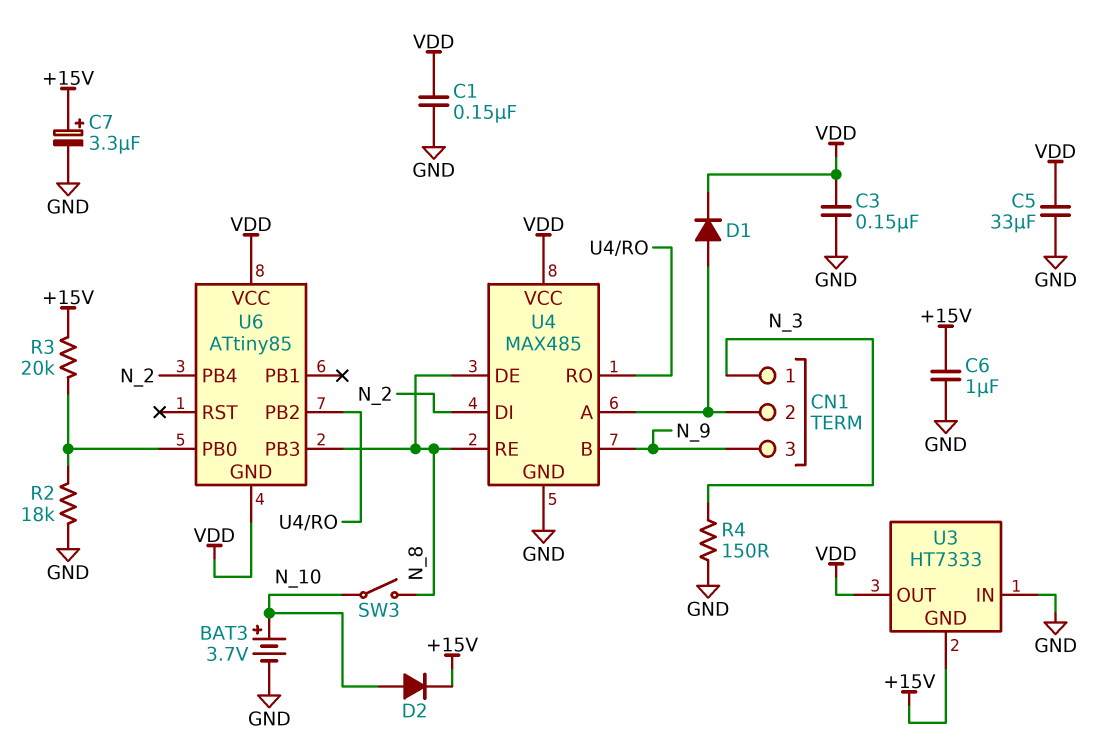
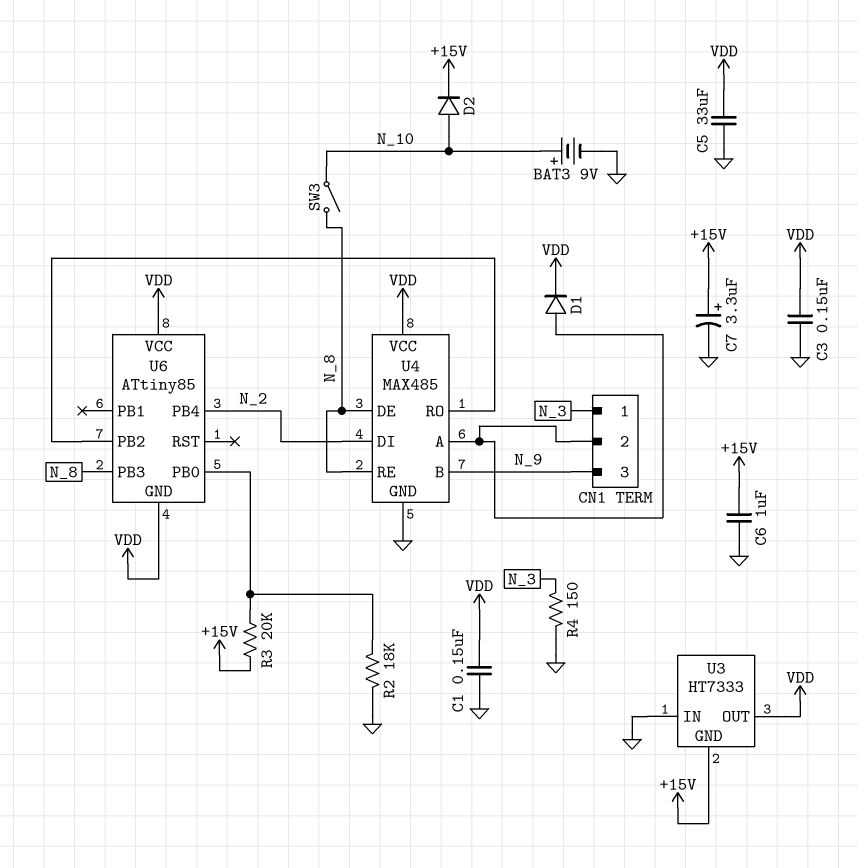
BAT3: 3.7V (plus N_10, minus GND) -> 9V (plus N_10, minus GND)

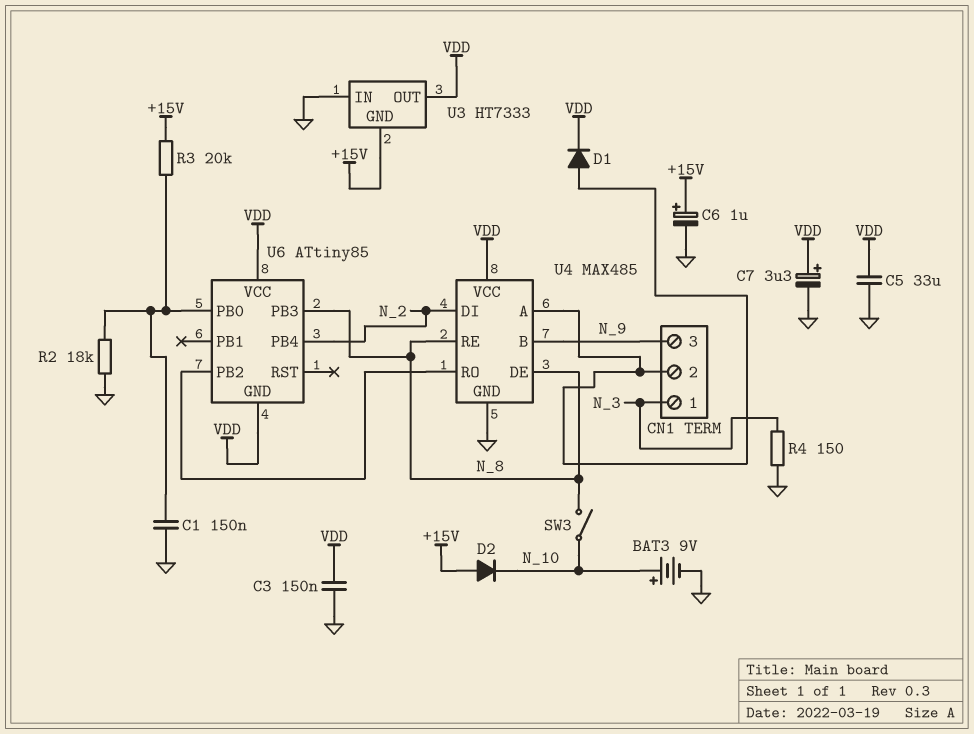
C1: 150nF (GND, VDD) -> 150nF (GND, U6/PB0)
C6: 1uF (+15V, GND) -> 1uF (plus +15V, minus GND)
C7: 3.3uF (plus +15V, minus GND) -> 3.3uF (plus VDD, minus GND)
D2: diode (A N_10, K +15V) -> diode (A +15V, K N_10)

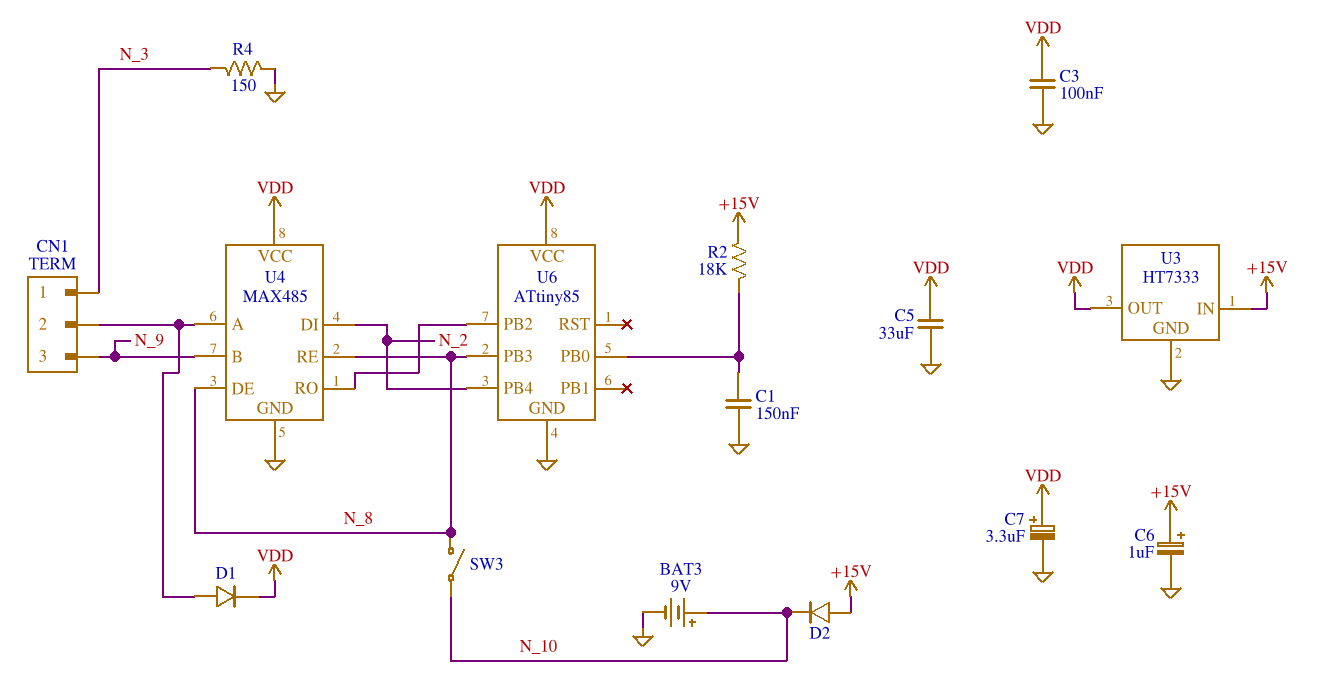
C3: 150nF (GND, VDD) -> 100nF (GND, VDD)
R2: 18k (GND, U6/PB0) -> 18k (+15V, U6/PB0)
R3: 20k (+15V, U6/PB0) -> none
U3 pin GND: +15V -> GND
U3 pin IN: GND -> +15V
U6 pin GND: VDD -> GND

